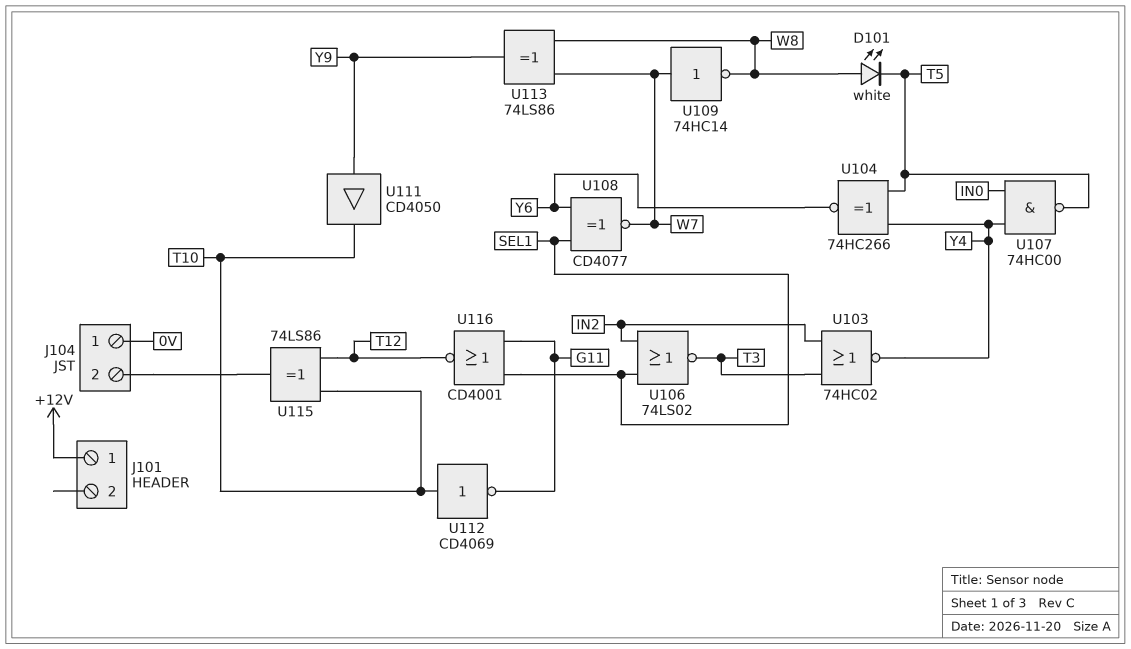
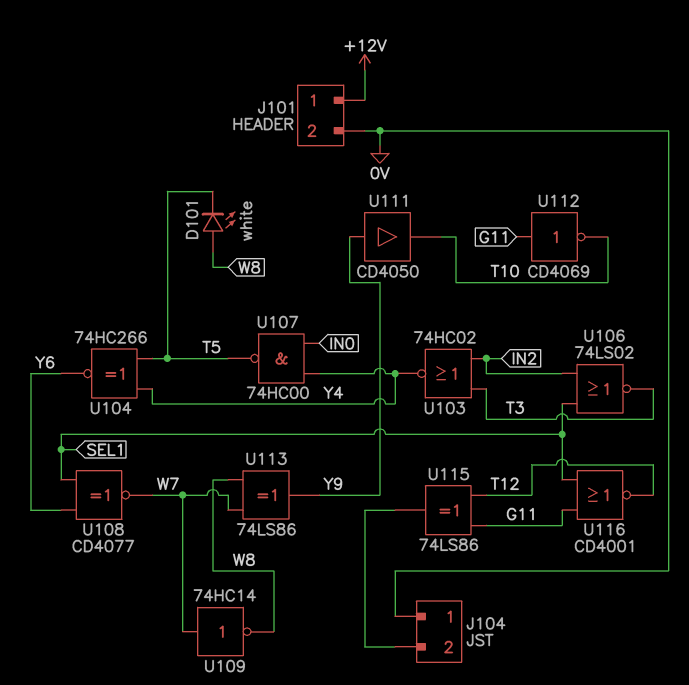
J101 pin 2: none -> 0V
U112: NOT CD4069 (in T10, out G11) -> NOT CD4069 (in G11, out T10)
U115: XOR 74LS86 (in T10, in T12, out J104/2) -> XOR 74LS86 (in G11, in T12, out J104/2)

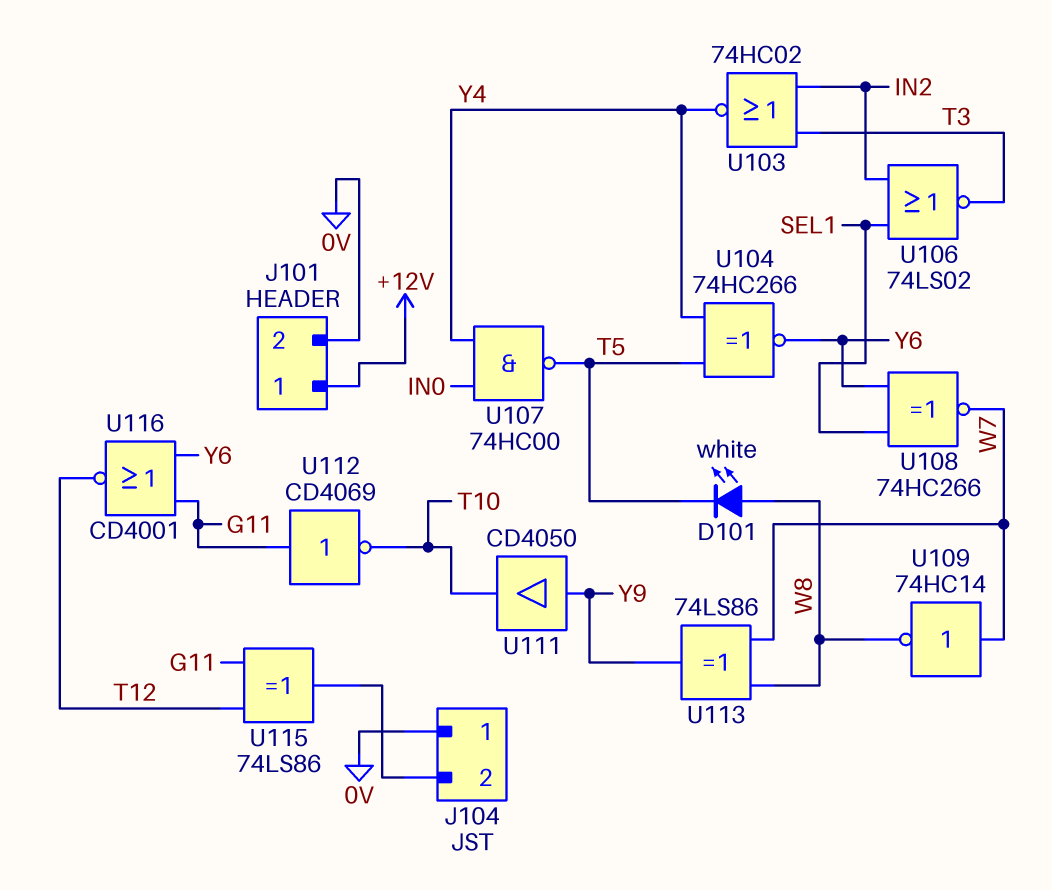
U108: XNOR CD4077 (in SEL1, in Y6, out W7) -> XNOR 74HC266 (in SEL1, in Y6, out W7)
U116: NOR CD4001 (in G11, in SEL1, out T12) -> NOR CD4001 (in G11, in Y6, out T12)

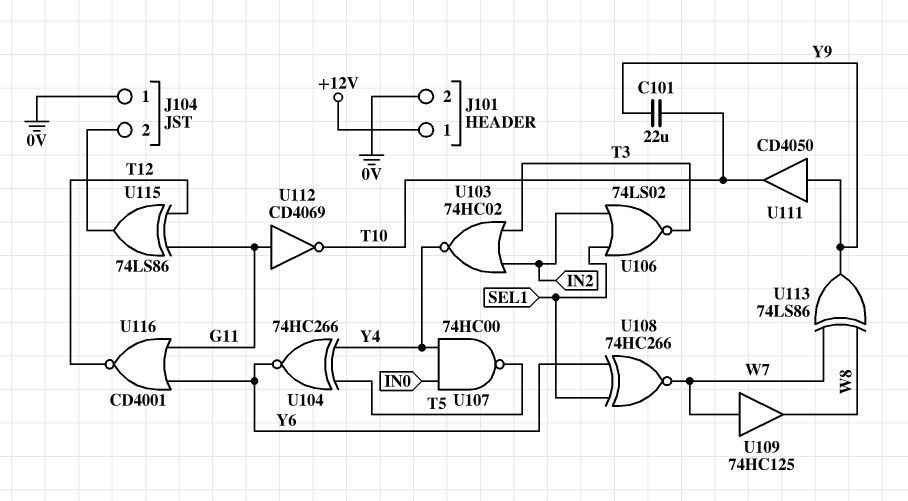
C101: none -> 22uF (T10, Y9)
D101: LED white (A W8, K T5) -> none
U109: NOT 74HC14 (in W7, out W8) -> buffer 74HC125 (in W7, out W8)

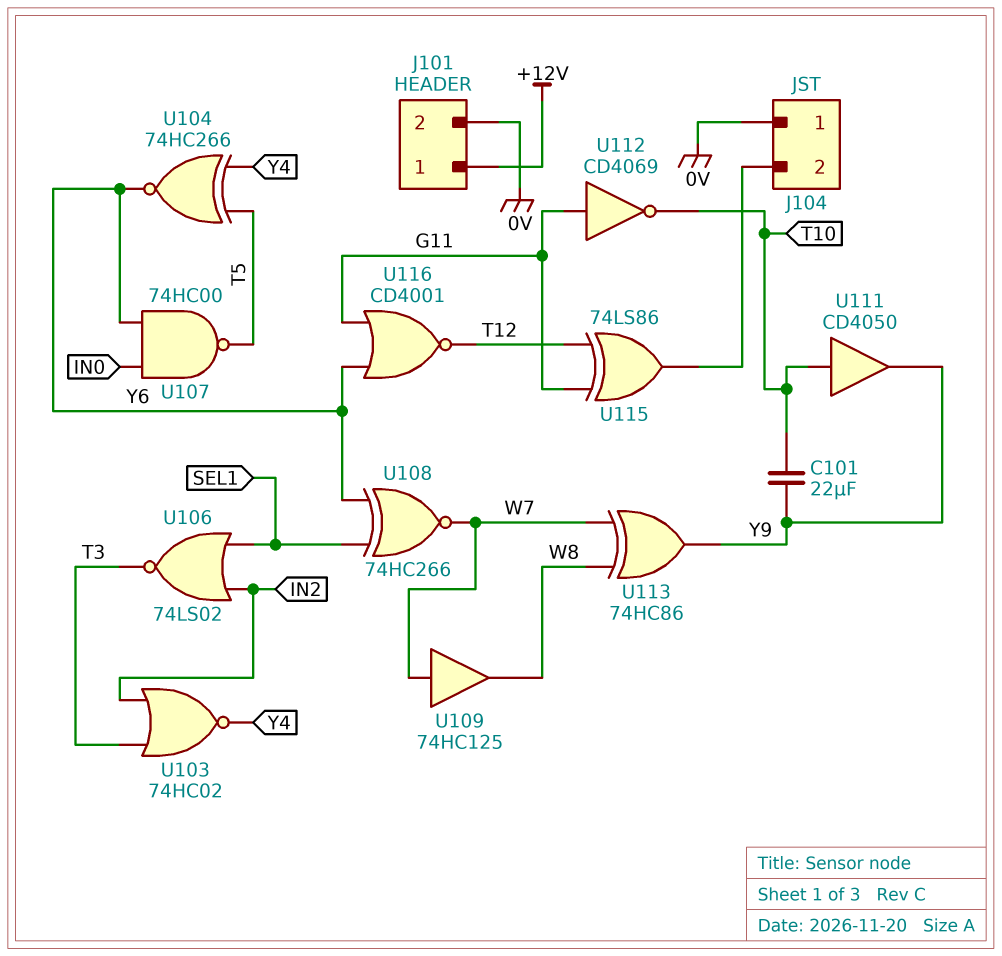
U107: NAND 74HC00 (in IN0, in Y4, out T5) -> NAND 74HC00 (in IN0, in Y6, out T5)
U111: buffer CD4050 (in Y9, out T10) -> buffer CD4050 (in T10, out Y9)
U113: XOR 74LS86 (in W7, in W8, out Y9) -> XOR 74HC86 (in W7, in W8, out Y9)

